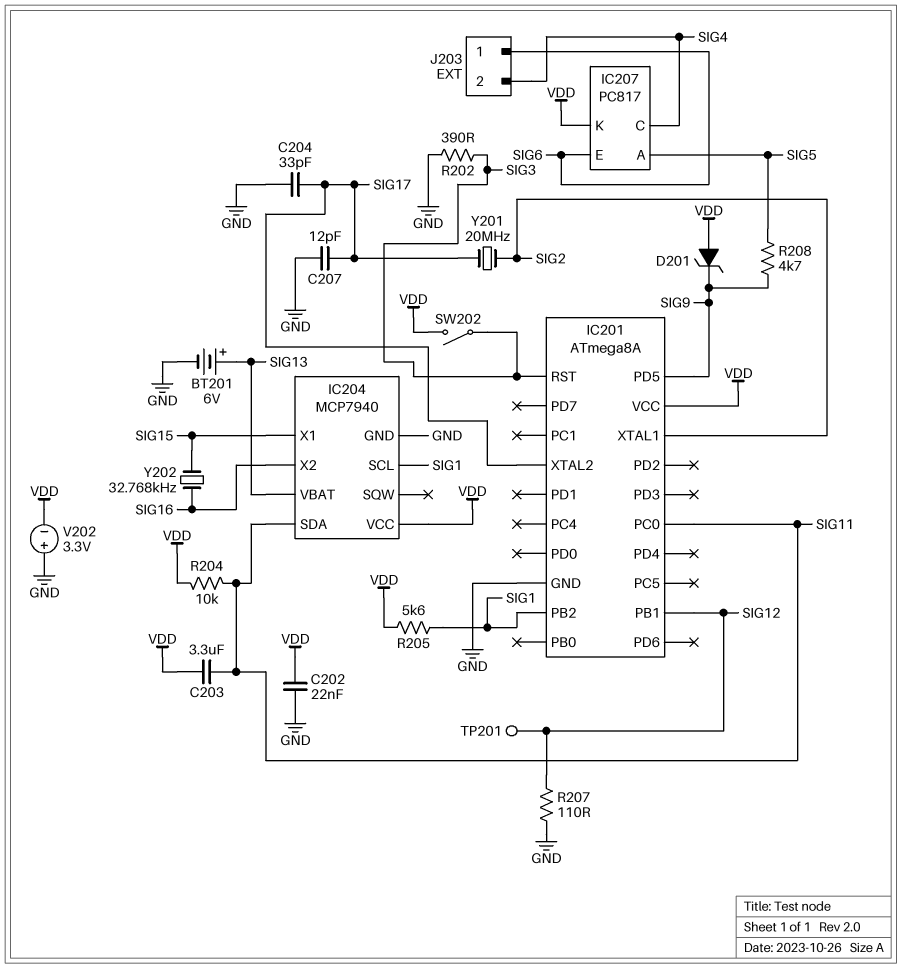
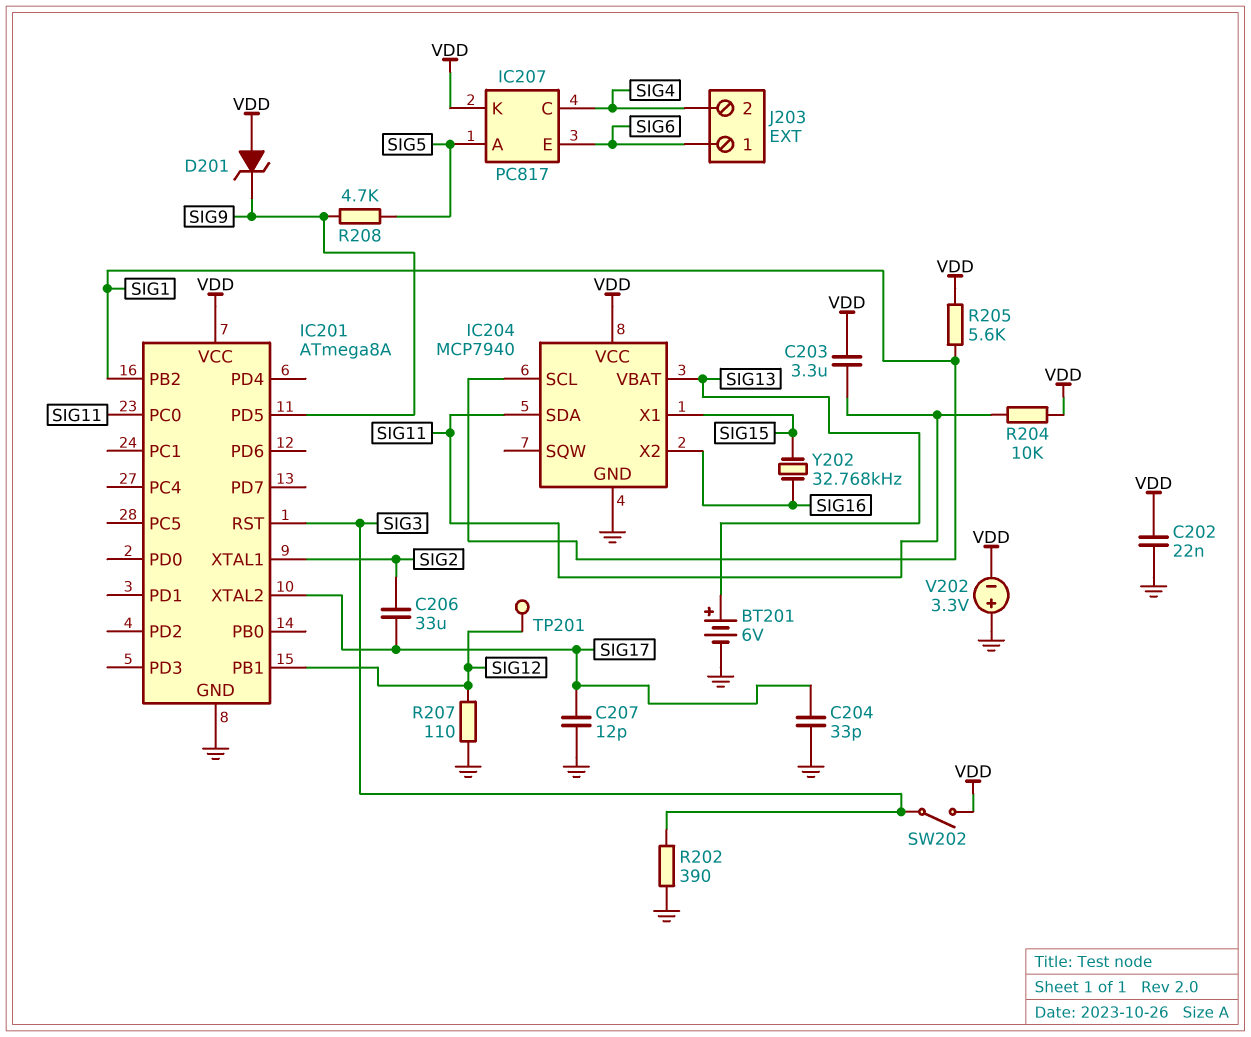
C206: none -> 33uF (SIG2, SIG17)
Y201: 20MHz (SIG2, SIG17) -> none

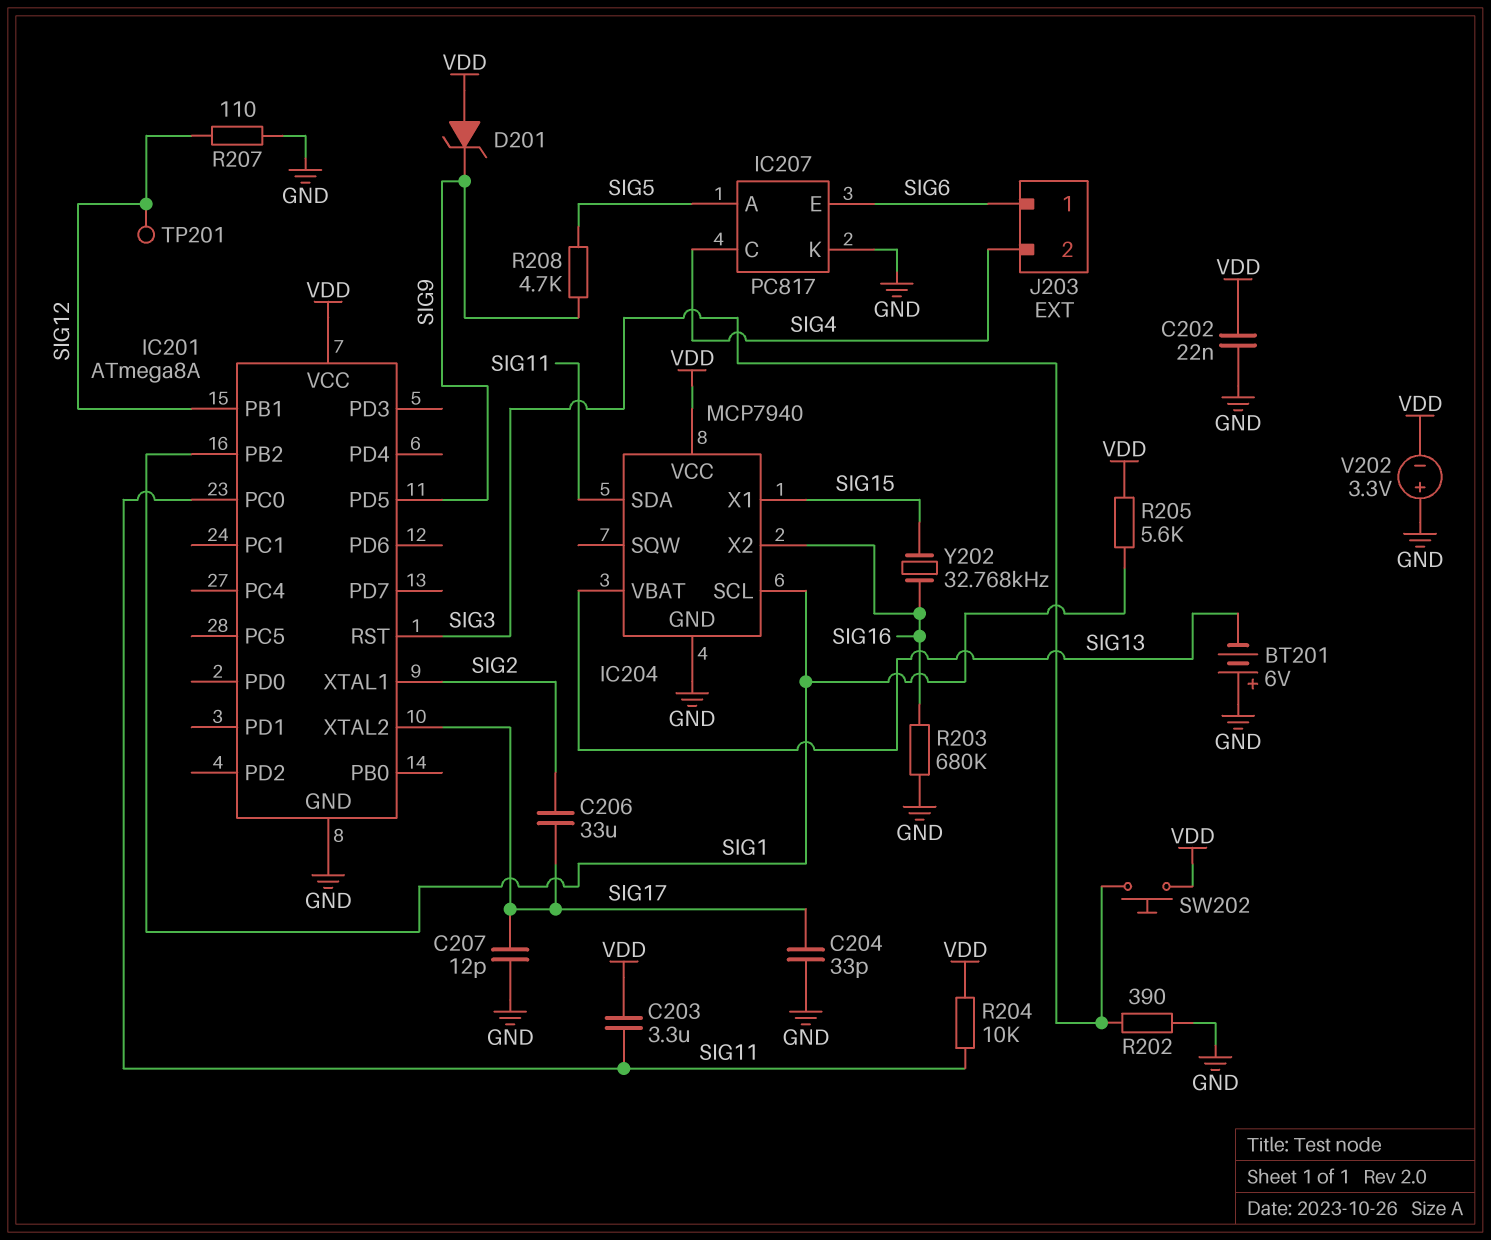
BT201: 6V (plus SIG13, minus GND) -> 6V (plus GND, minus SIG13)
IC207 pin K: VDD -> GND
R203: none -> 680k (GND, SIG16)
SW202: switch (SIG3, VDD) -> button (SIG3, VDD)

